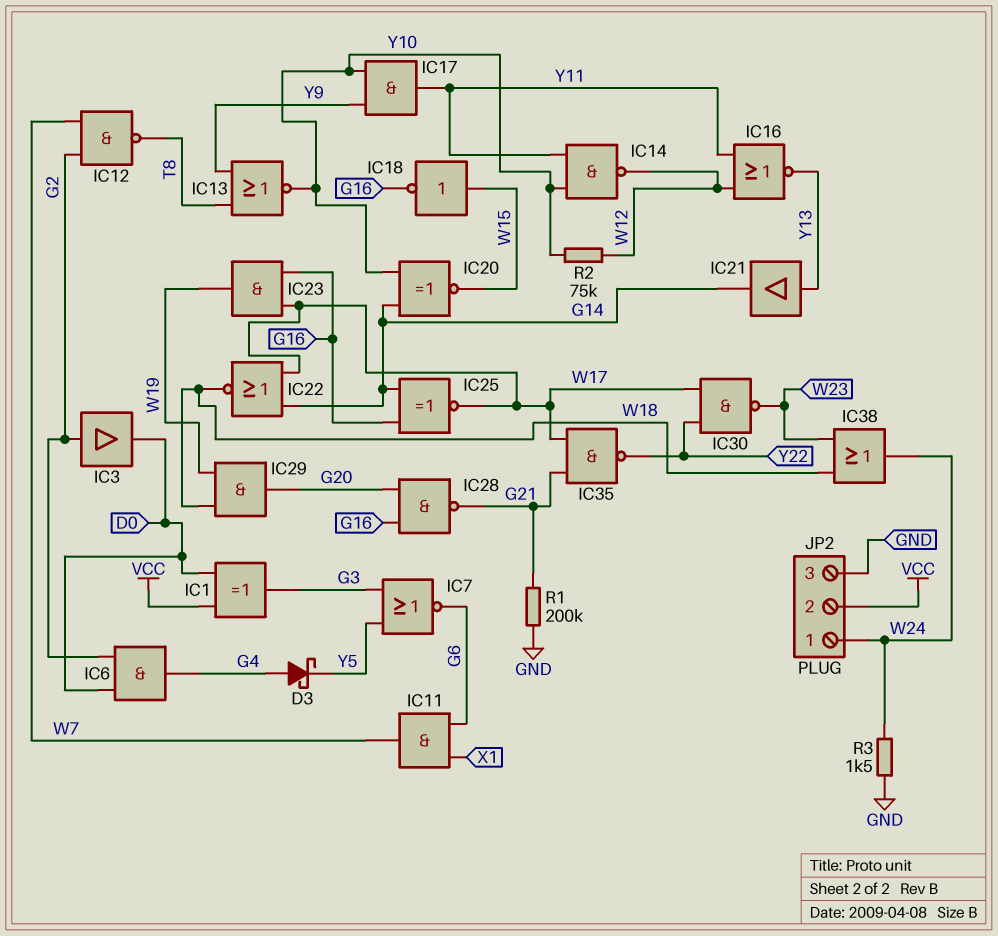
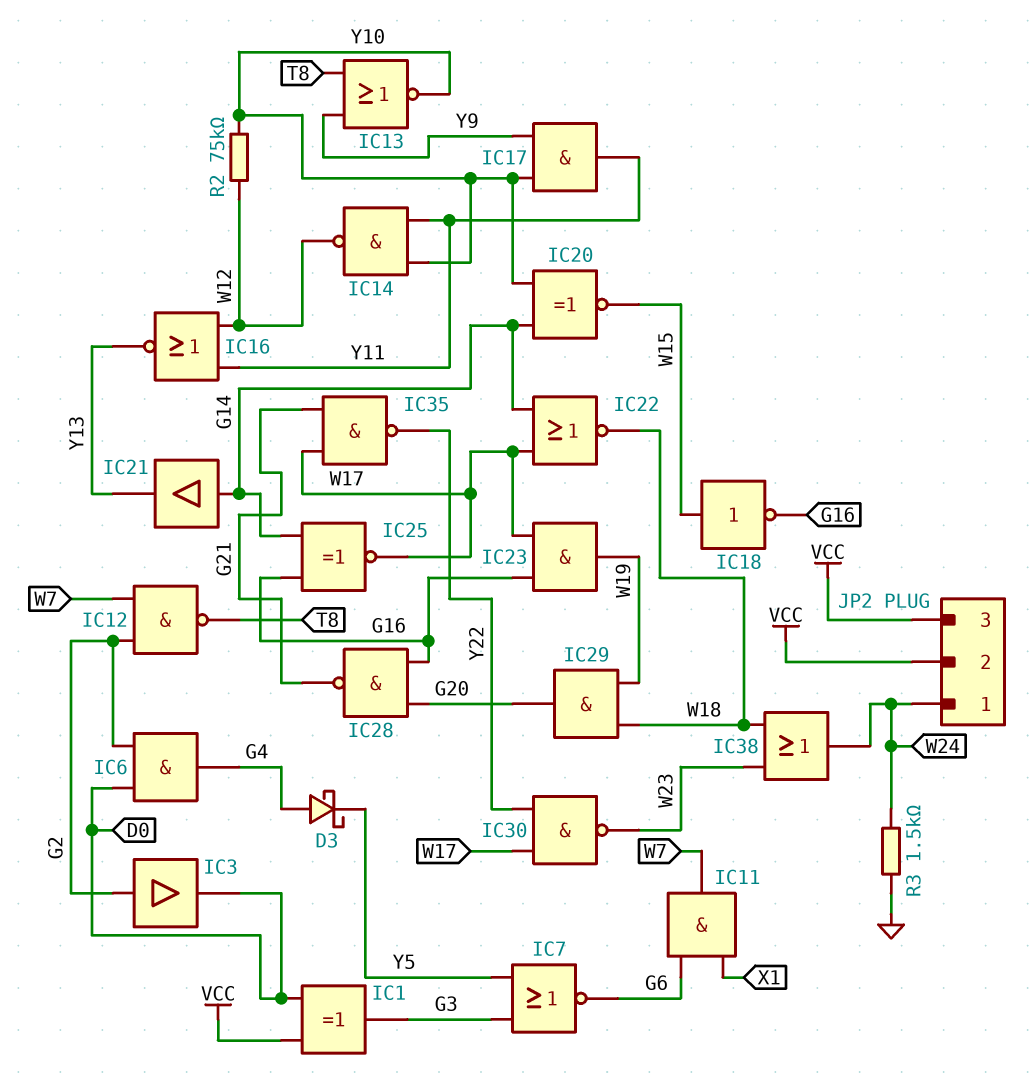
IC21: buffer (in Y13, out G14) -> buffer (in G14, out Y13)
JP2 pin 3: GND -> VCC
R1: 200k (G21, GND) -> none

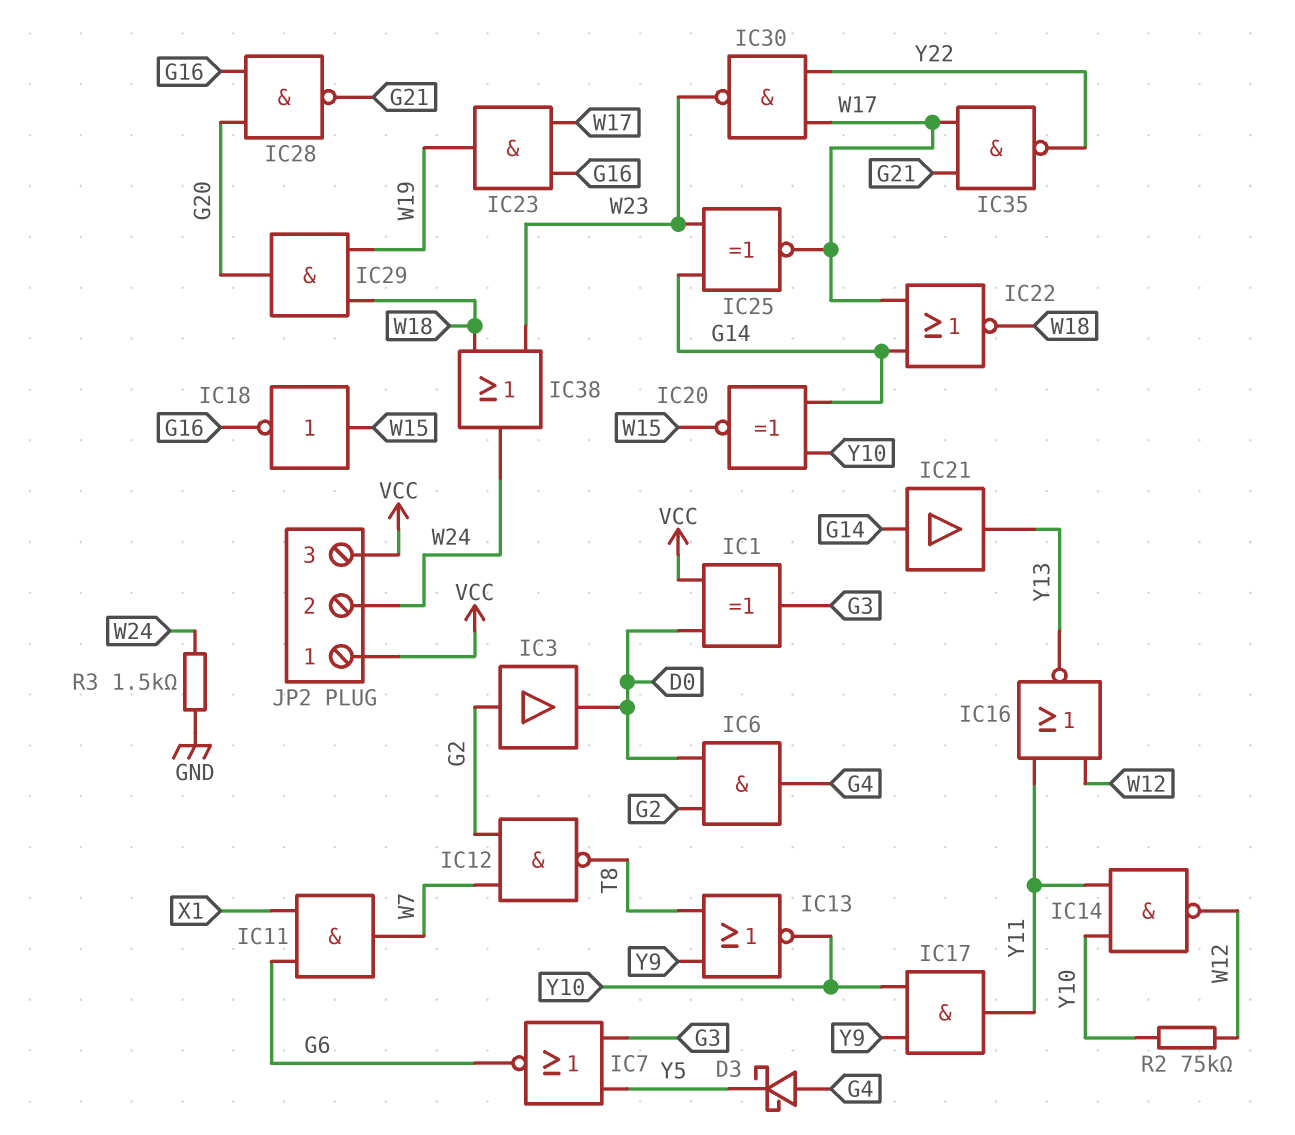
IC25: XNOR (in G14, in G16, out W17) -> XNOR (in G14, in W23, out W17)
JP2 pin 1: W24 -> VCC
JP2 pin 2: VCC -> W24

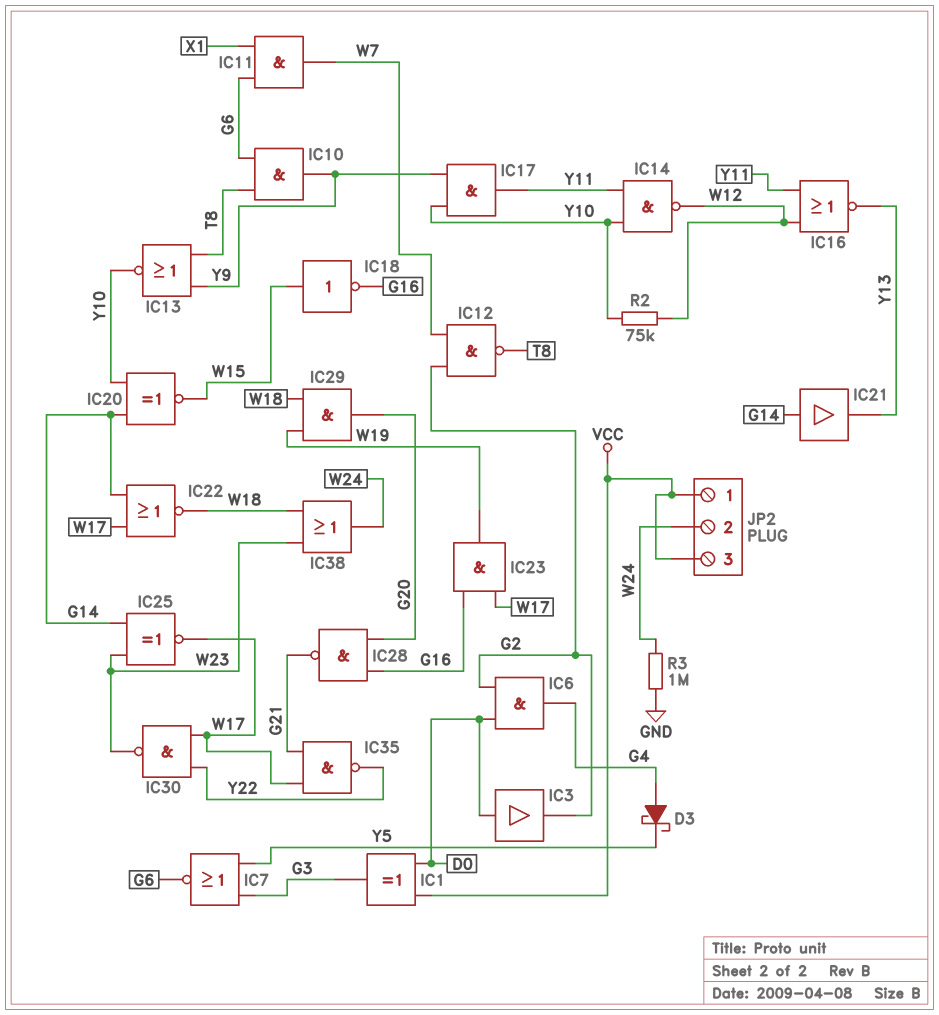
IC3: buffer (in G2, out D0) -> buffer (in D0, out G2)
IC10: none -> AND (in G6, in T8, out Y9)
R3: 1.5k (GND, W24) -> 1M (GND, W24)

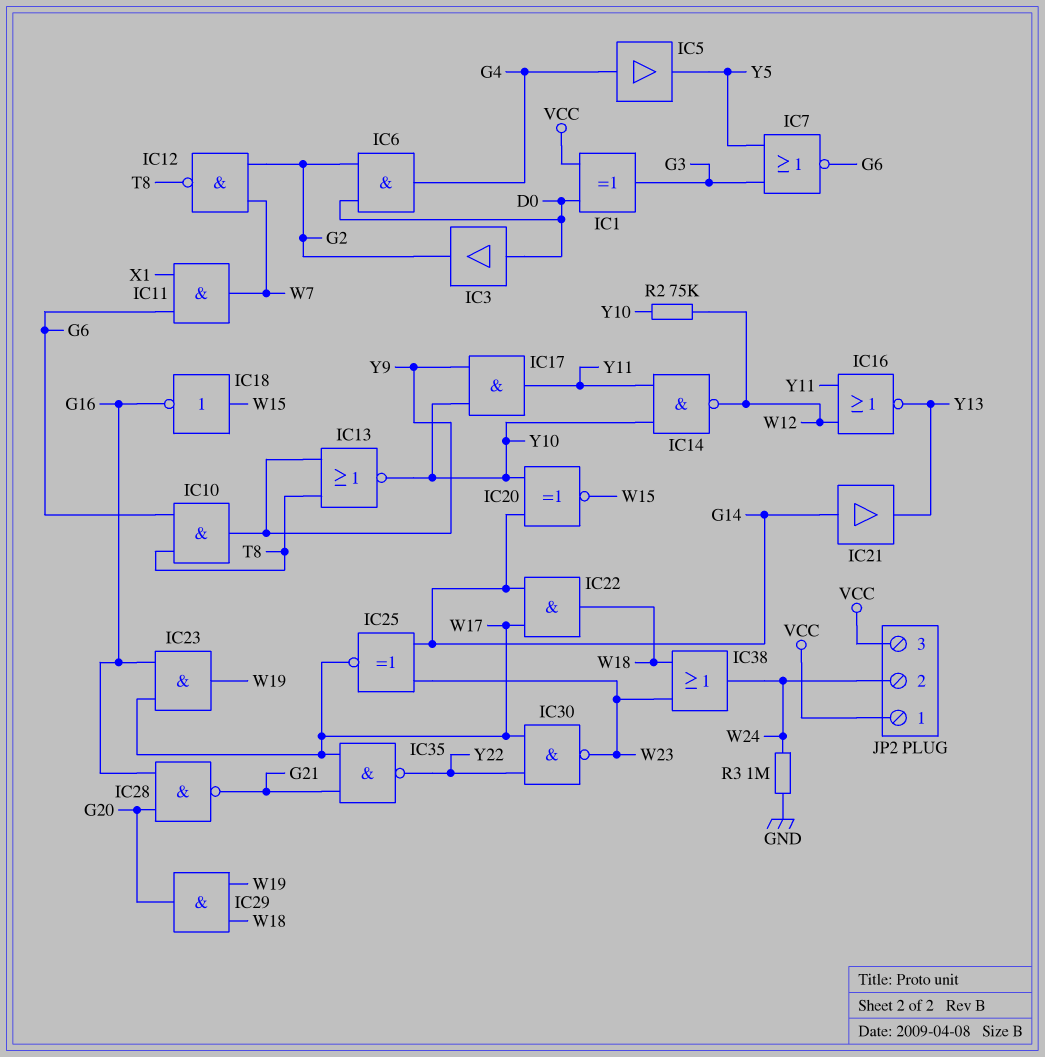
D3: schottky (A G4, K Y5) -> none
IC5: none -> buffer (in G4, out Y5)
IC22: NOR (in G14, in W17, out W18) -> AND (in G14, in W17, out W18)

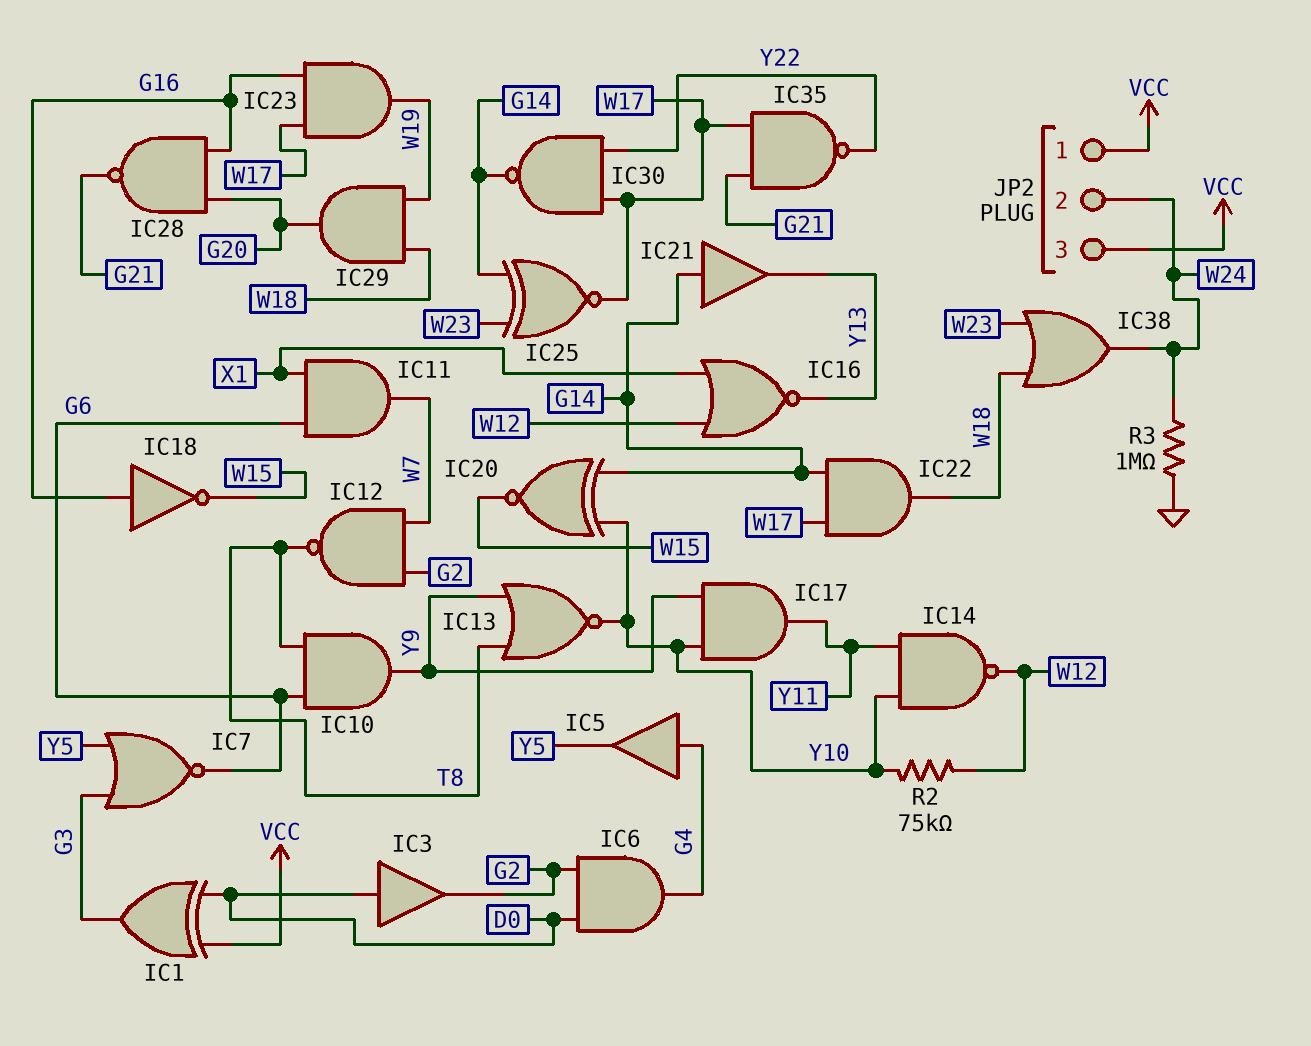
IC16: NOR (in W12, in Y11, out Y13) -> NOR (in W12, in X1, out Y13)
IC18: NOT (in W15, out G16) -> NOT (in G16, out W15)
IC30: NAND (in W17, in Y22, out W23) -> NAND (in W17, in Y22, out G14)

